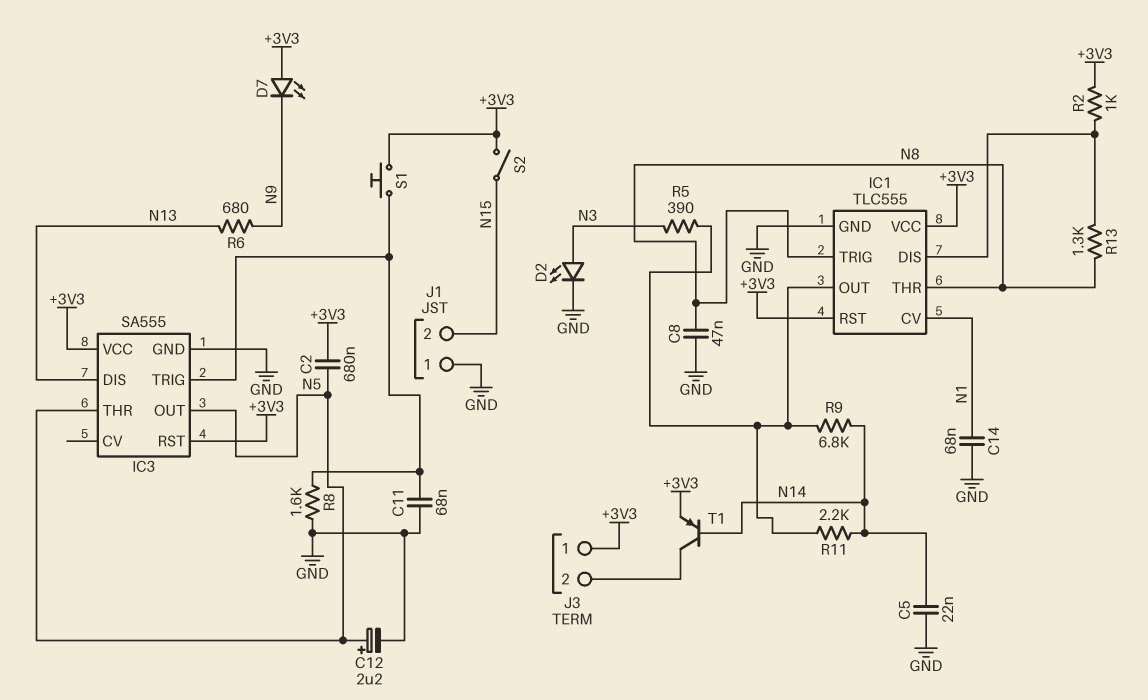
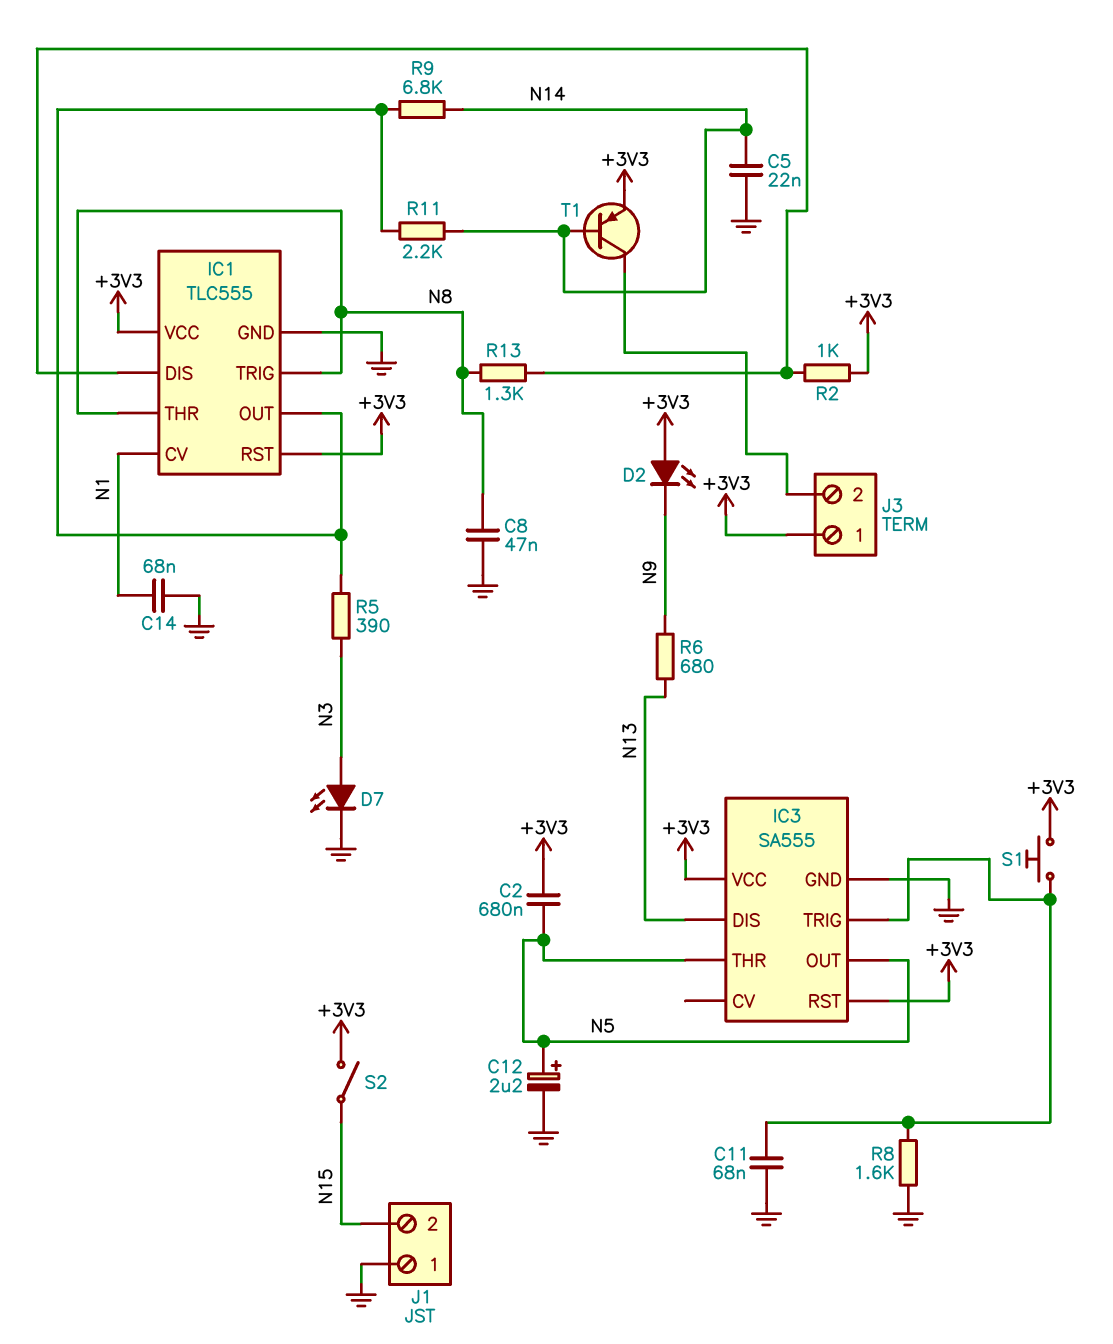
D2: LED (A N3, K GND) -> LED (A +3V3, K N9)
D7: LED (A +3V3, K N9) -> LED (A N3, K GND)

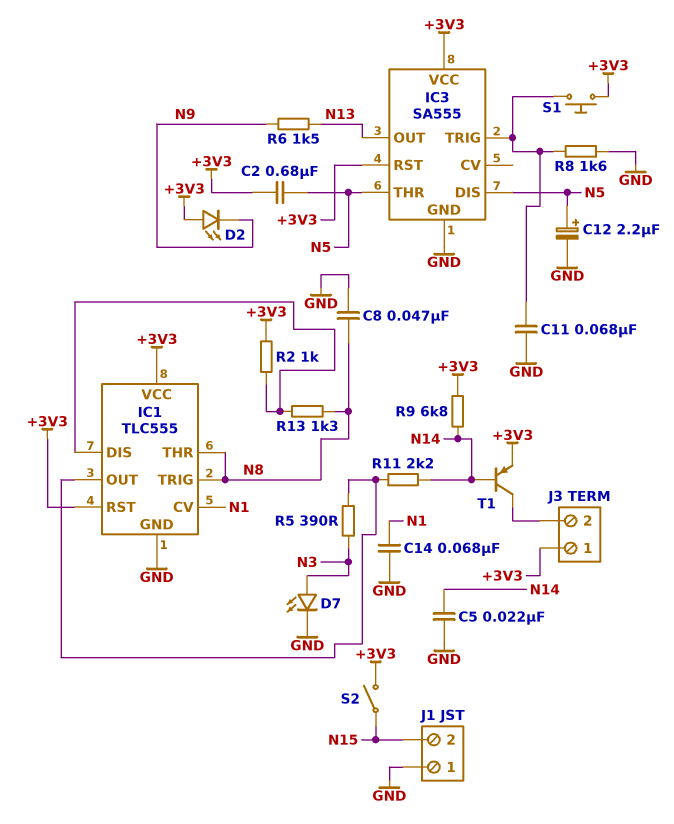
IC3 pin DIS: N13 -> N5
IC3 pin OUT: N5 -> N13
R6: 680 (N9, N13) -> 1.5k (N9, N13)
R9: 6.8k (IC1/OUT, N14) -> 6.8k (+3V3, N14)

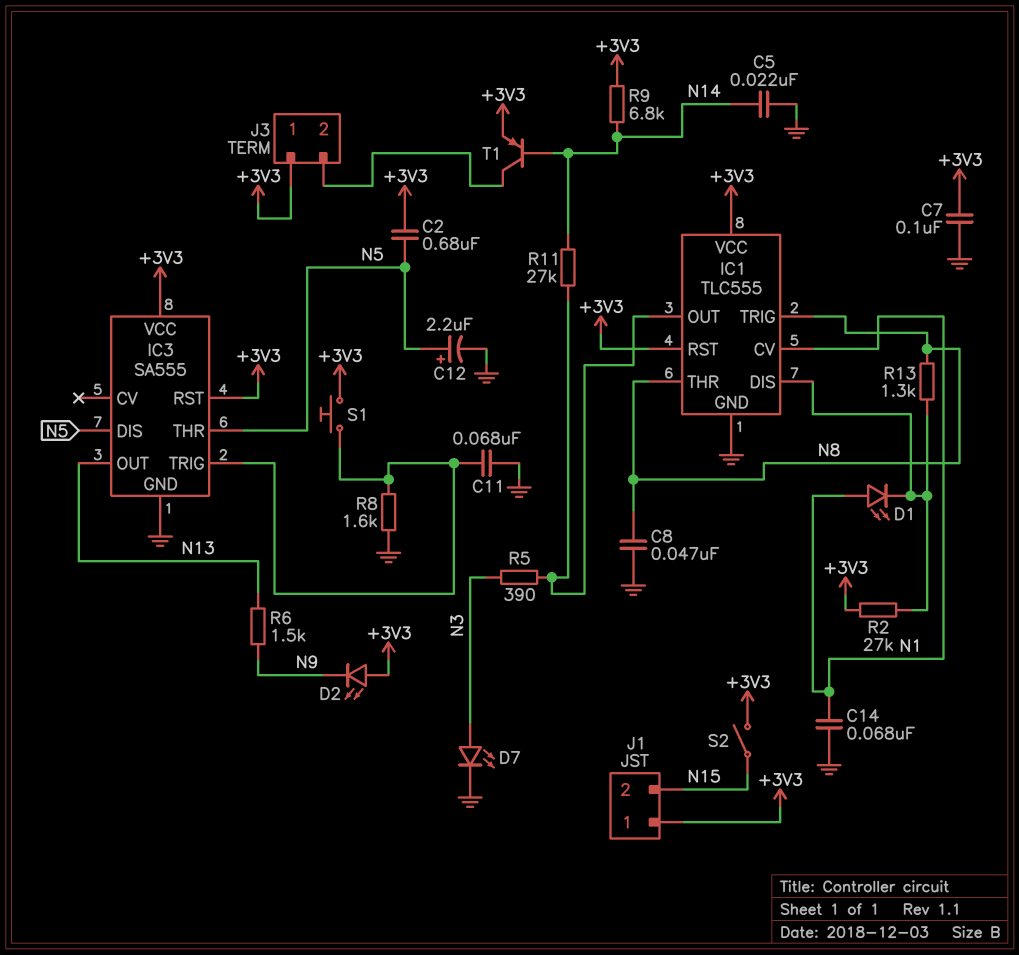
C7: none -> 100nF (+3V3, GND)
D1: none -> LED (A N1, K IC1/DIS)
J1 pin 1: GND -> +3V3
R2: 1k (+3V3, IC1/DIS) -> 27k (+3V3, IC1/DIS)
R11: 2.2k (IC1/OUT, N14) -> 27k (IC1/OUT, N14)

